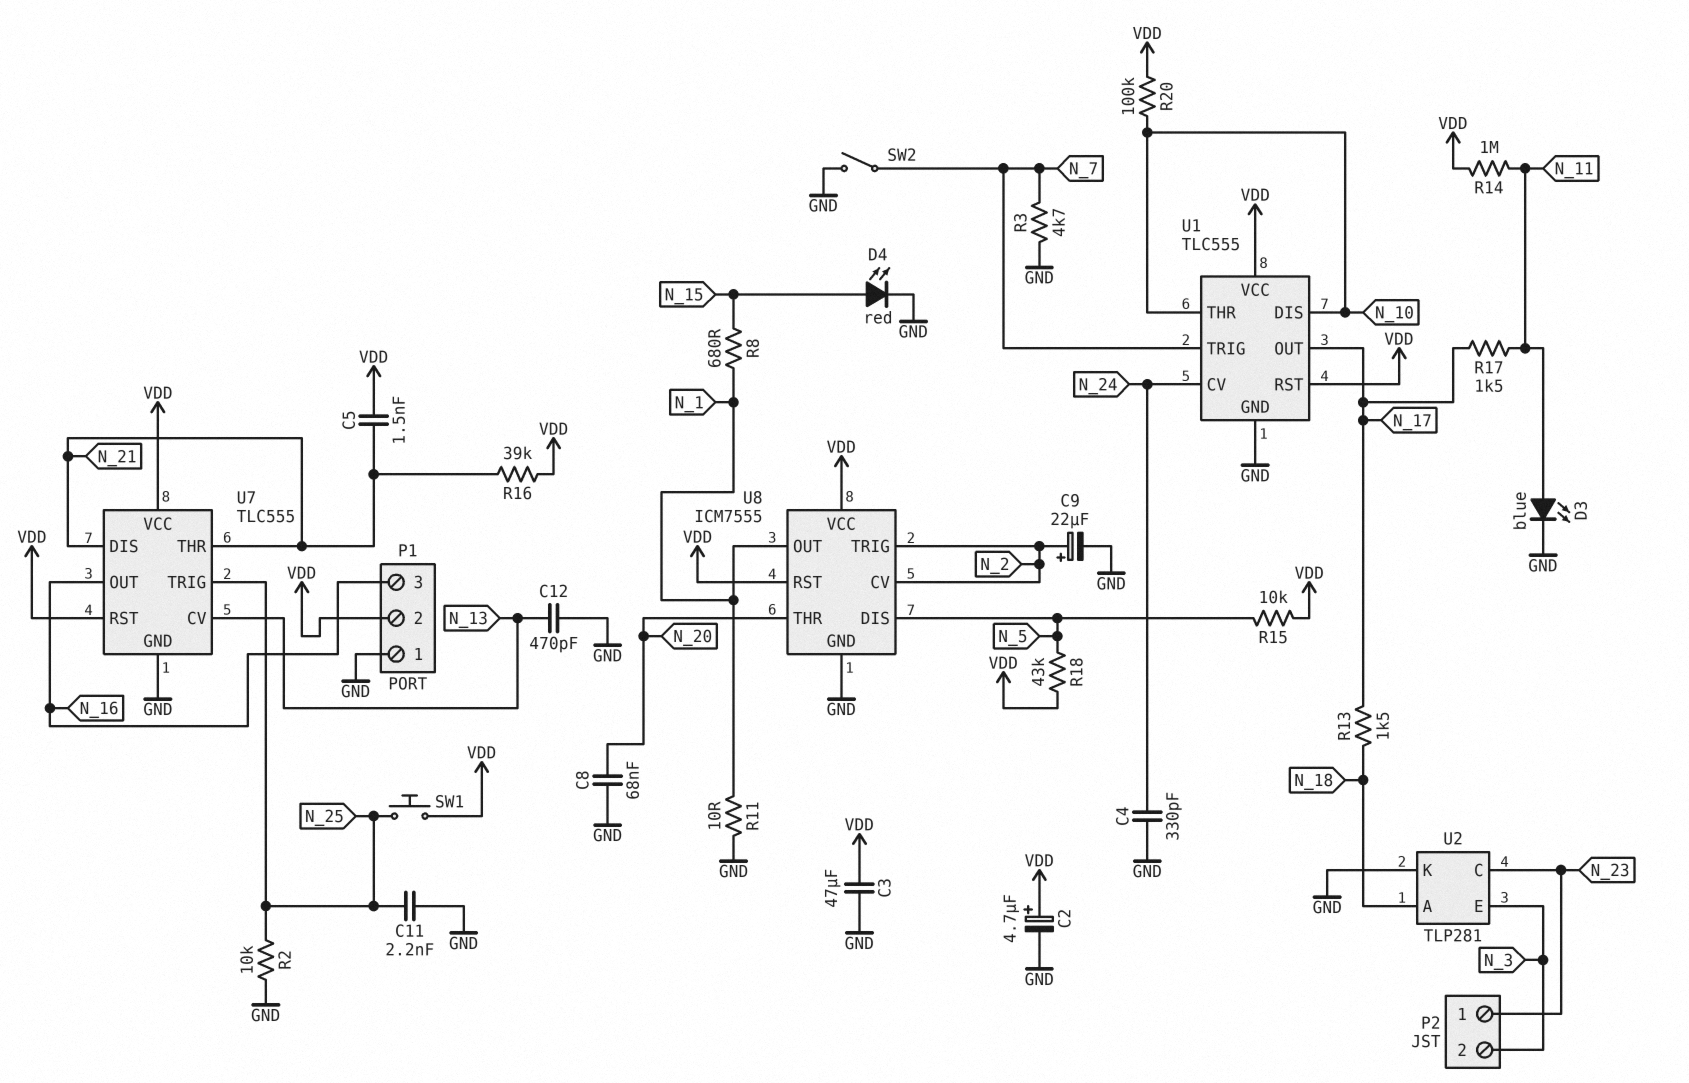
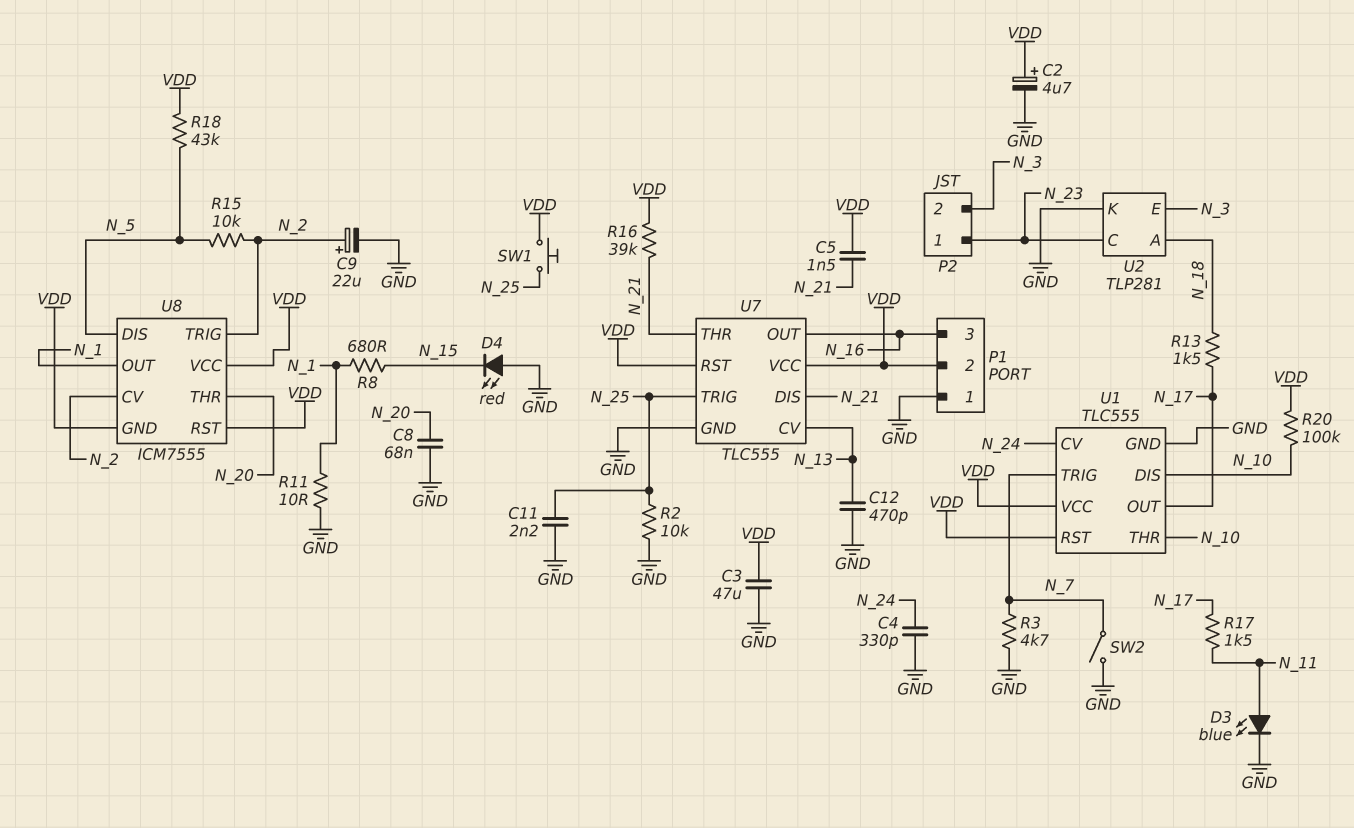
D4: LED red (A N_15, K GND) -> LED red (A GND, K N_15)
R14: 1M (N_11, VDD) -> none
R15: 10k (N_5, VDD) -> 10k (N_2, N_5)
U8 pin GND: GND -> VDD

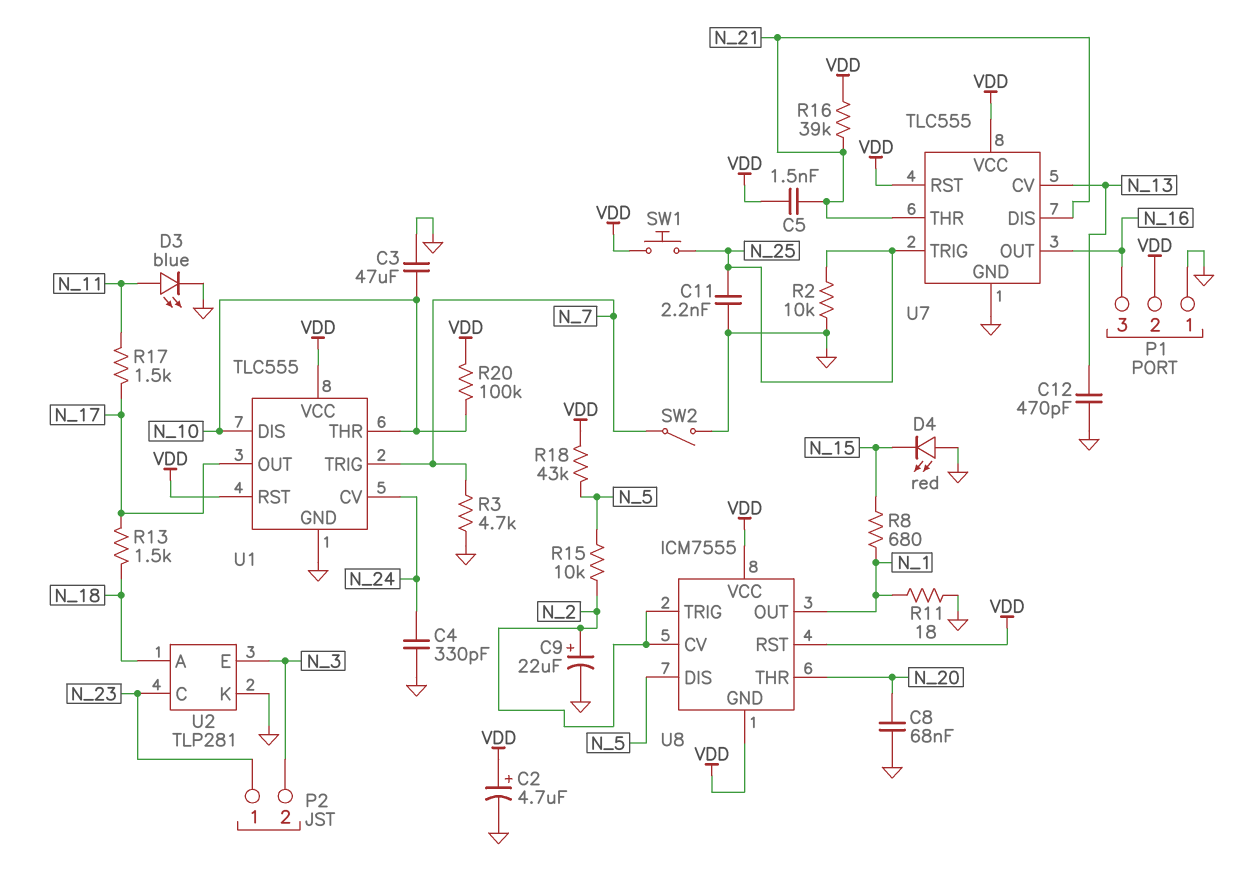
C3: 47uF (GND, VDD) -> 47uF (GND, N_10)
R11: 10 (GND, N_1) -> 18 (GND, N_1)

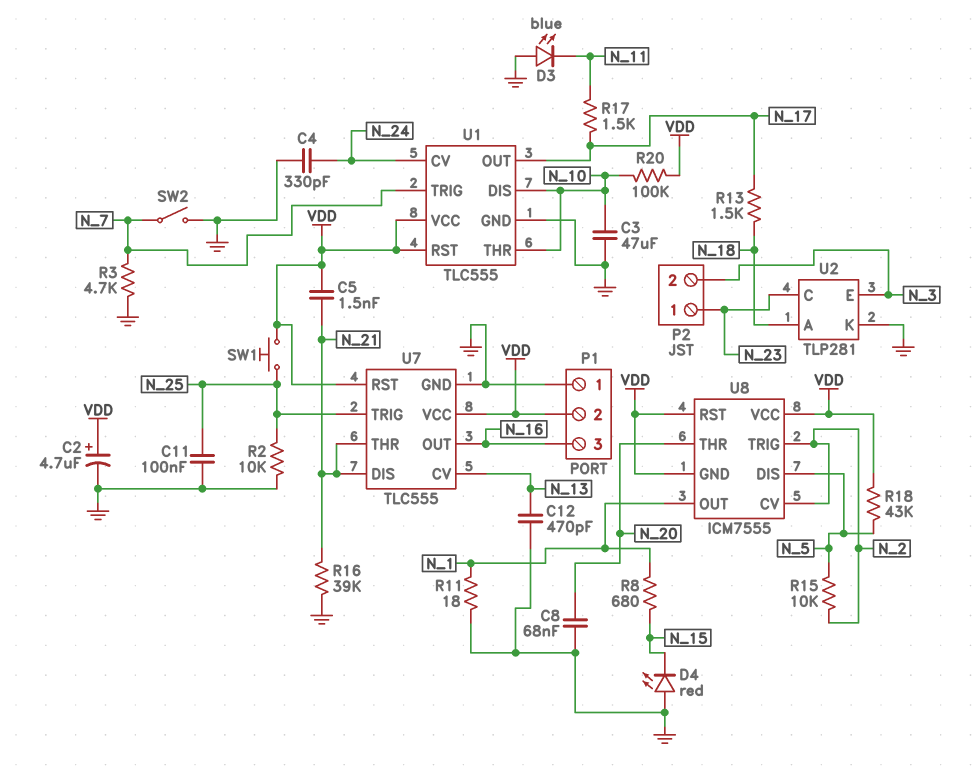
C9: 22uF (plus N_2, minus GND) -> none
C11: 2.2nF (GND, N_25) -> 100nF (GND, N_25)
D3: LED blue (A N_11, K GND) -> LED blue (A GND, K N_11)
R16: 39k (N_21, VDD) -> 39k (GND, N_21)

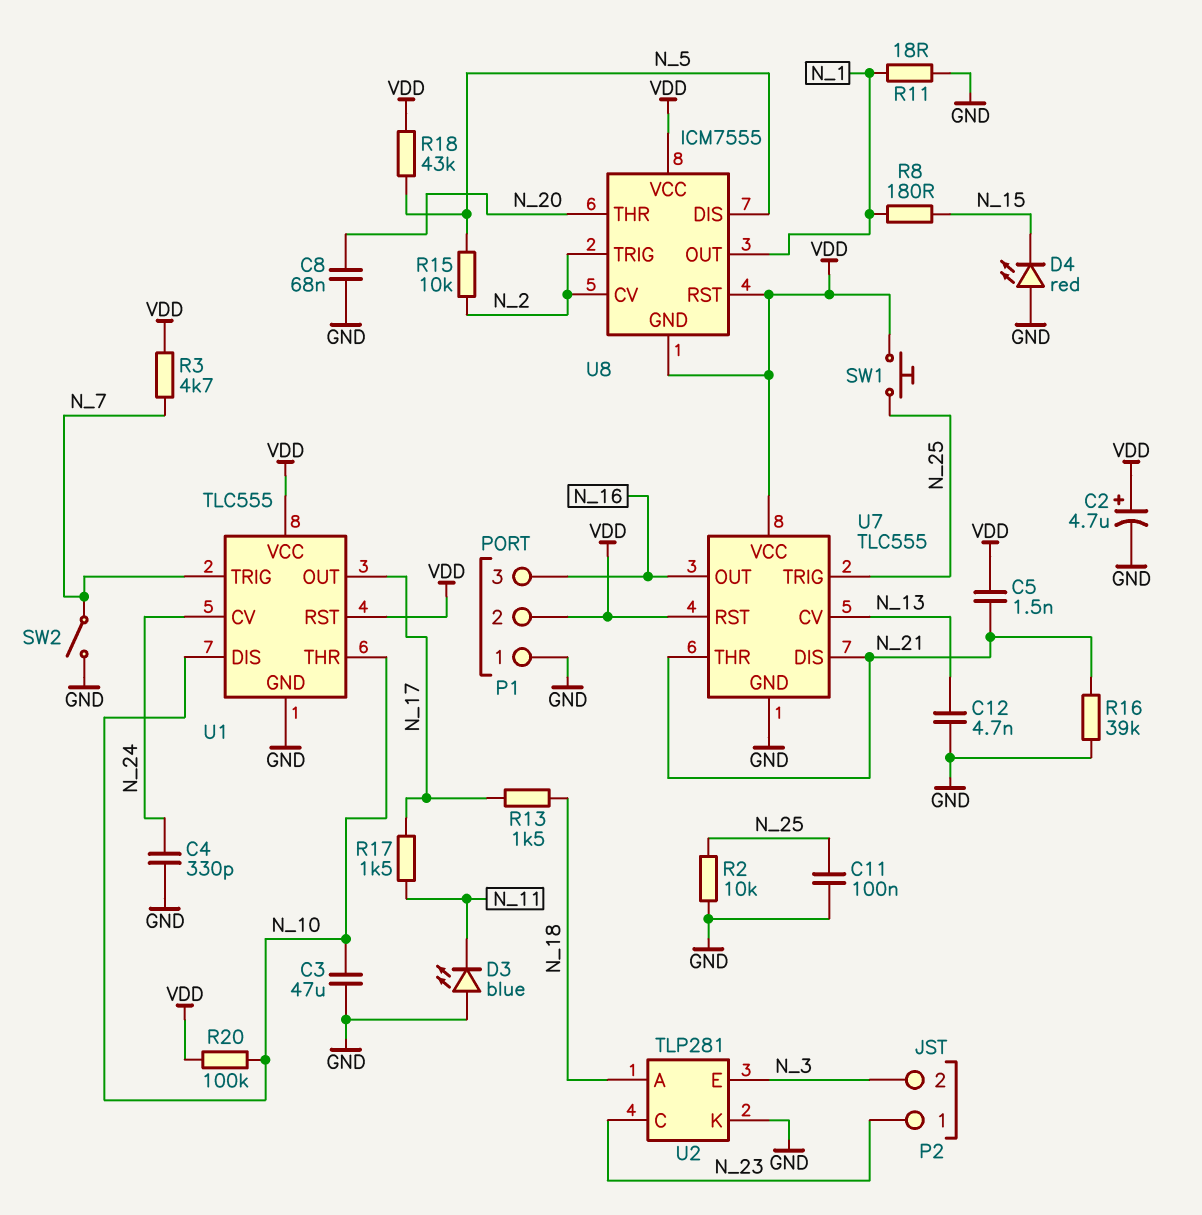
C12: 470pF (GND, N_13) -> 4.7nF (GND, N_13)
R3: 4.7k (GND, N_7) -> 4.7k (N_7, VDD)
R8: 680 (N_1, N_15) -> 180 (N_1, N_15)

